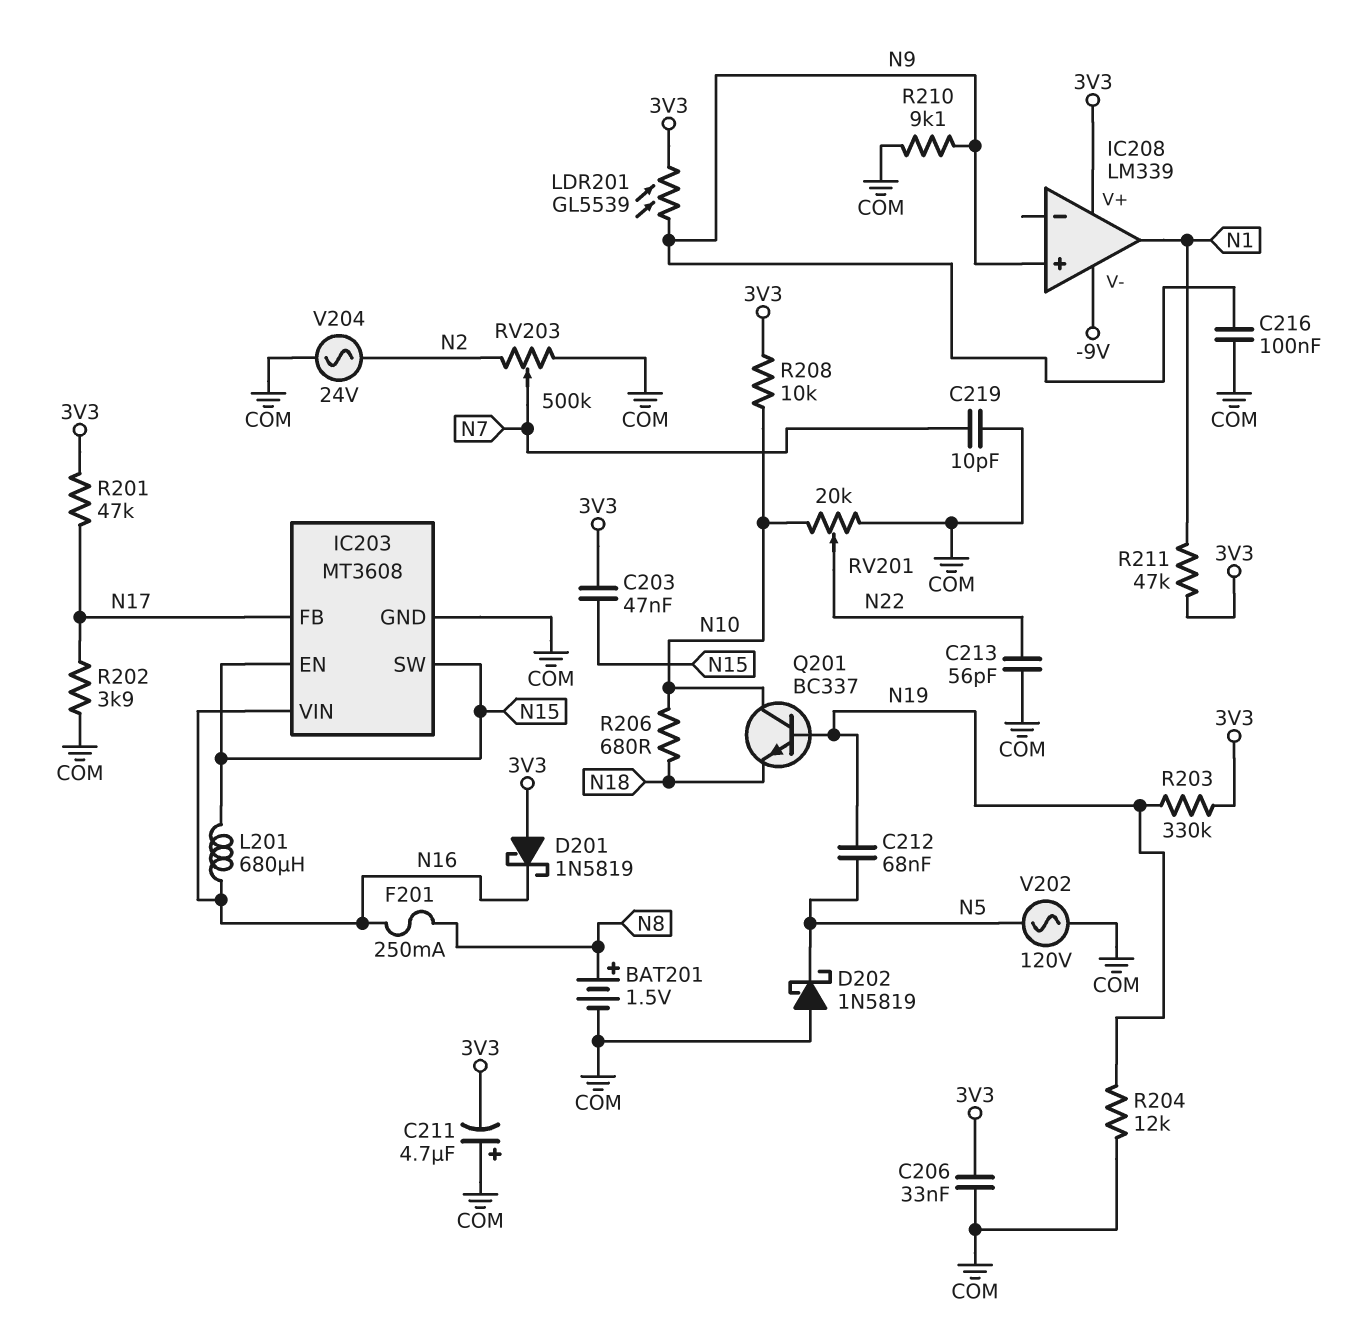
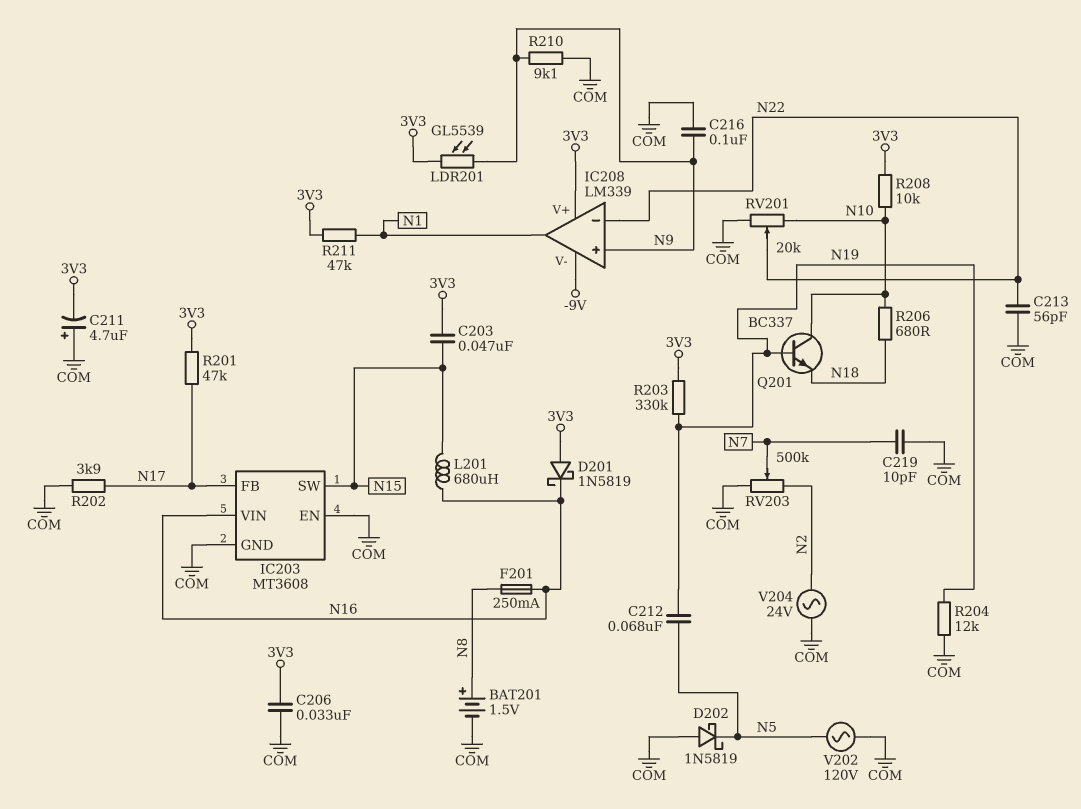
IC203 pin EN: N15 -> COM
IC208 pin in-: none -> N22

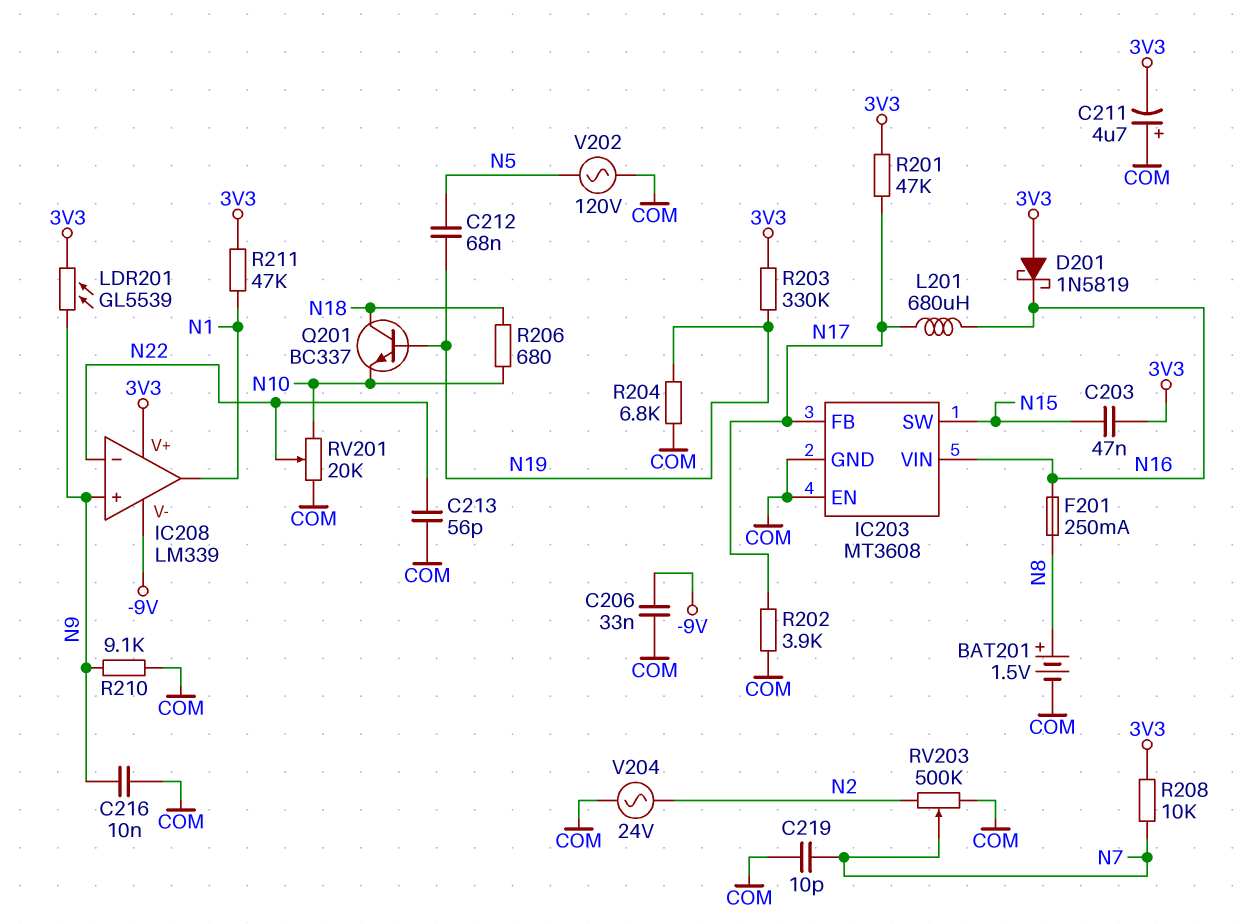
C206: 33nF (3V3, COM) -> 33nF (-9V, COM)
C216: 100nF (COM, N9) -> 10nF (COM, N9)
D202: schottky 1N5819 (A COM, K N5) -> none
L201: 680uH (N15, N16) -> 680uH (N16, N17)
Q201: NPN BC337 (B N19, C N10, E N18) -> NPN BC337 (B N19, C N18, E N10)
R204: 12k (COM, N19) -> 6.8k (COM, N19)
R208: 10k (3V3, N10) -> 10k (3V3, N7)

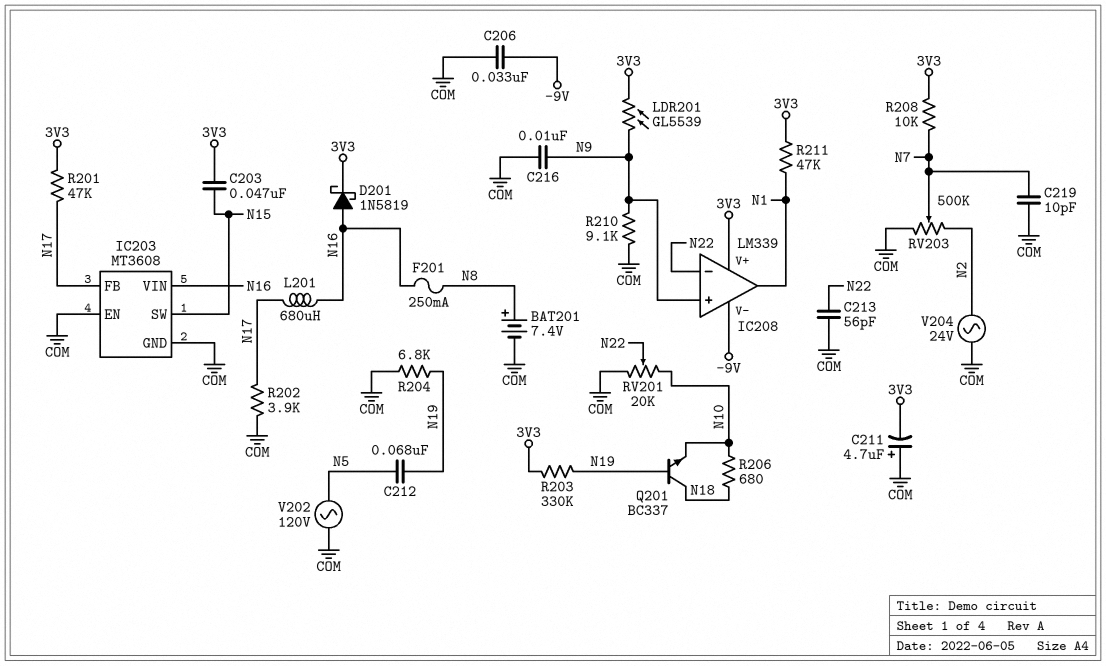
BAT201: 1.5V (plus N8, minus COM) -> 7.4V (plus N8, minus COM)
D201: schottky 1N5819 (A 3V3, K N16) -> schottky 1N5819 (A N16, K 3V3)

